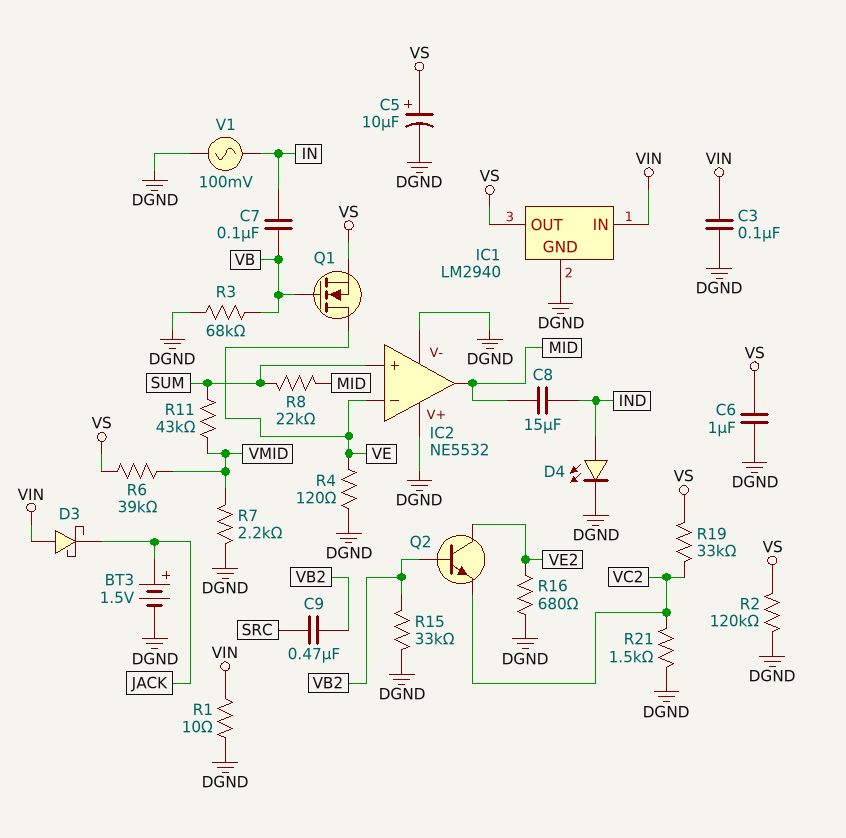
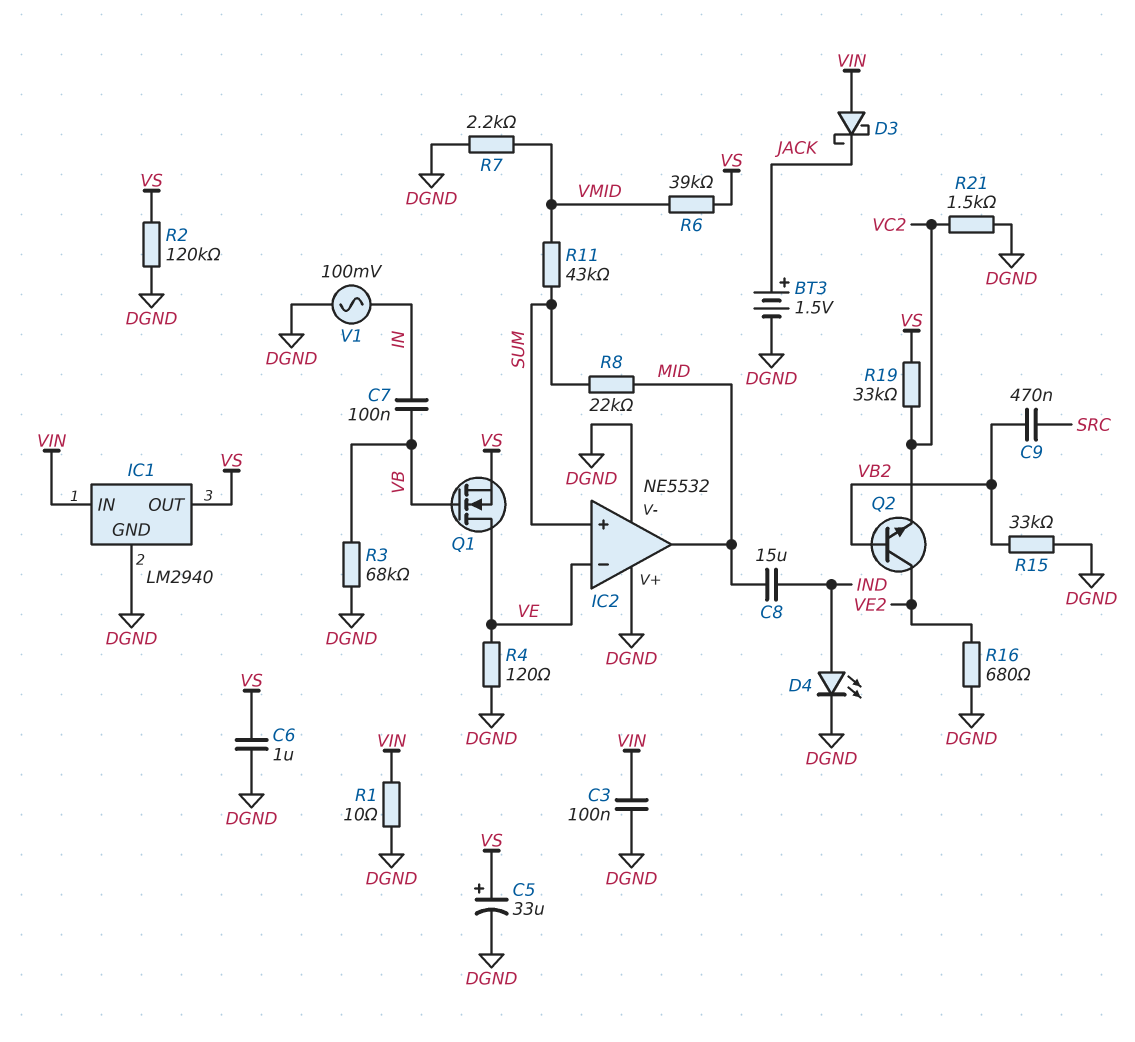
C5: 10uF (plus VS, minus DGND) -> 33uF (plus VS, minus DGND)

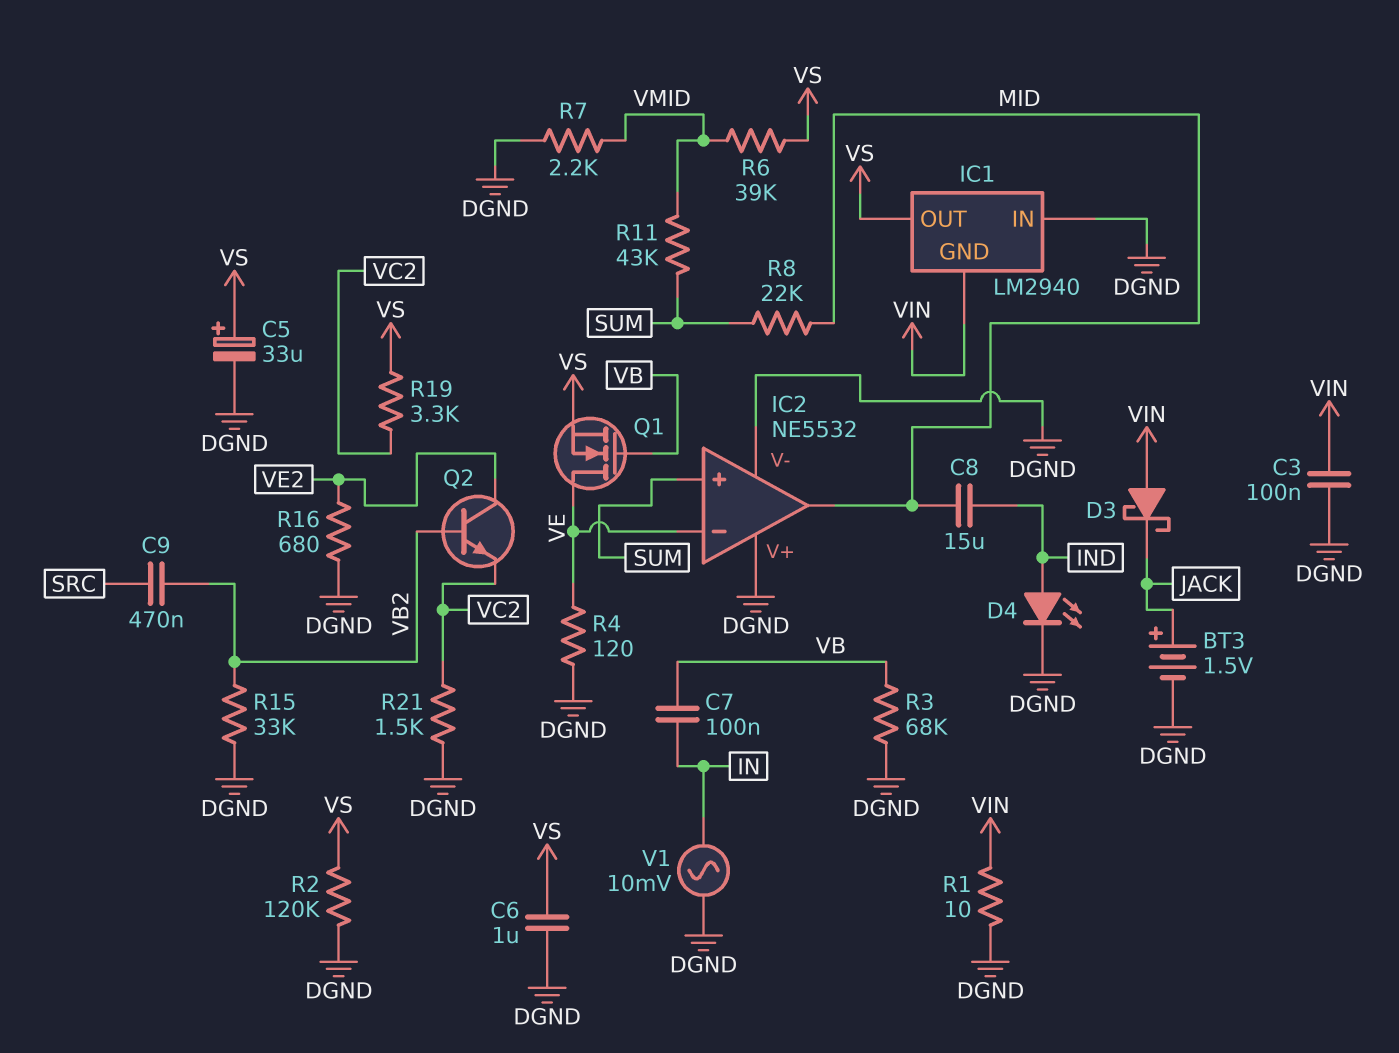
IC1 pin GND: DGND -> VIN
IC1 pin IN: VIN -> DGND
R19: 33k (VC2, VS) -> 3.3k (VC2, VS)
V1: AC 100mV (DGND, IN) -> AC 10mV (DGND, IN)

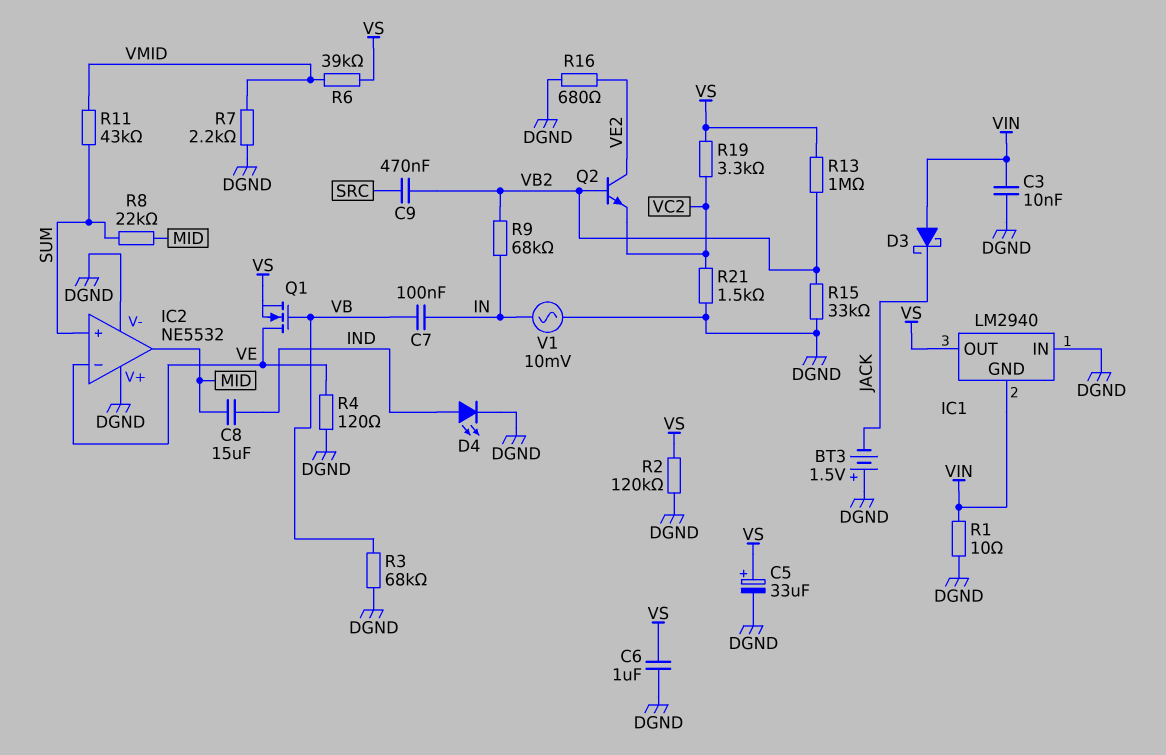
BT3: 1.5V (plus JACK, minus DGND) -> 1.5V (plus DGND, minus JACK)
C3: 100nF (DGND, VIN) -> 10nF (DGND, VIN)
R9: none -> 68k (IN, VB2)
R13: none -> 1M (VB2, VS)

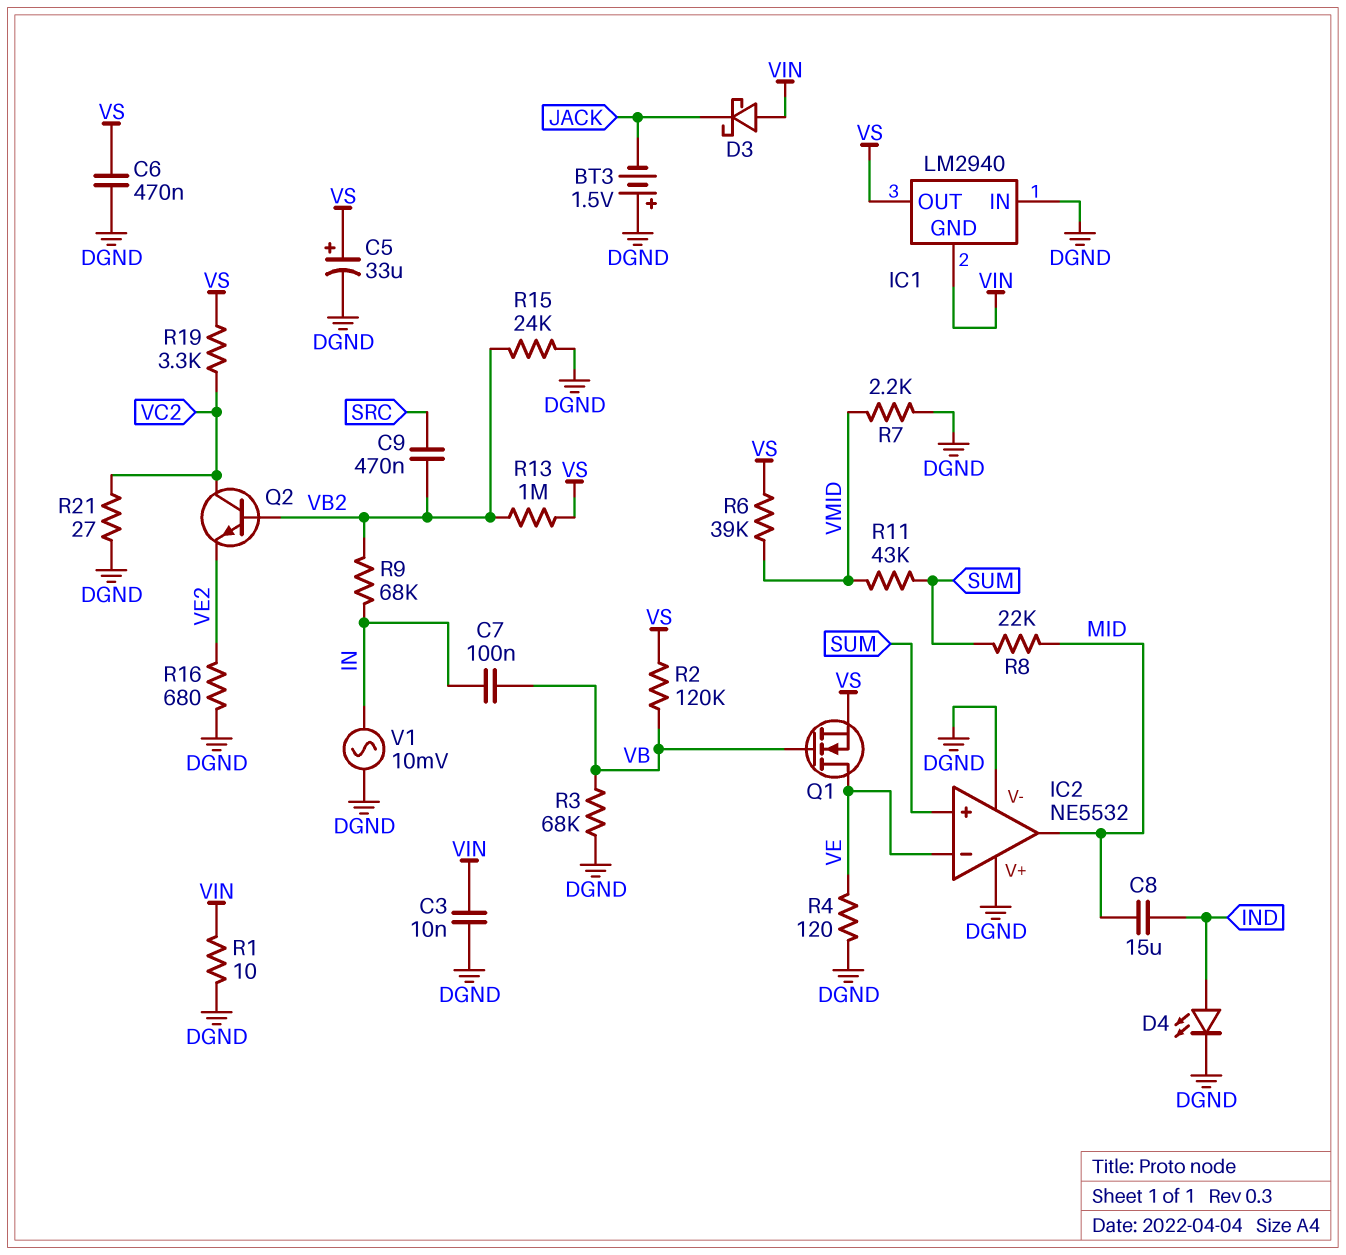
C6: 1uF (DGND, VS) -> 470nF (DGND, VS)
Q2: NPN (B VB2, C VE2, E VC2) -> NPN (B VB2, C VC2, E VE2)
R2: 120k (DGND, VS) -> 120k (VB, VS)
R15: 33k (DGND, VB2) -> 24k (DGND, VB2)
R21: 1.5k (DGND, VC2) -> 27 (DGND, VC2)

